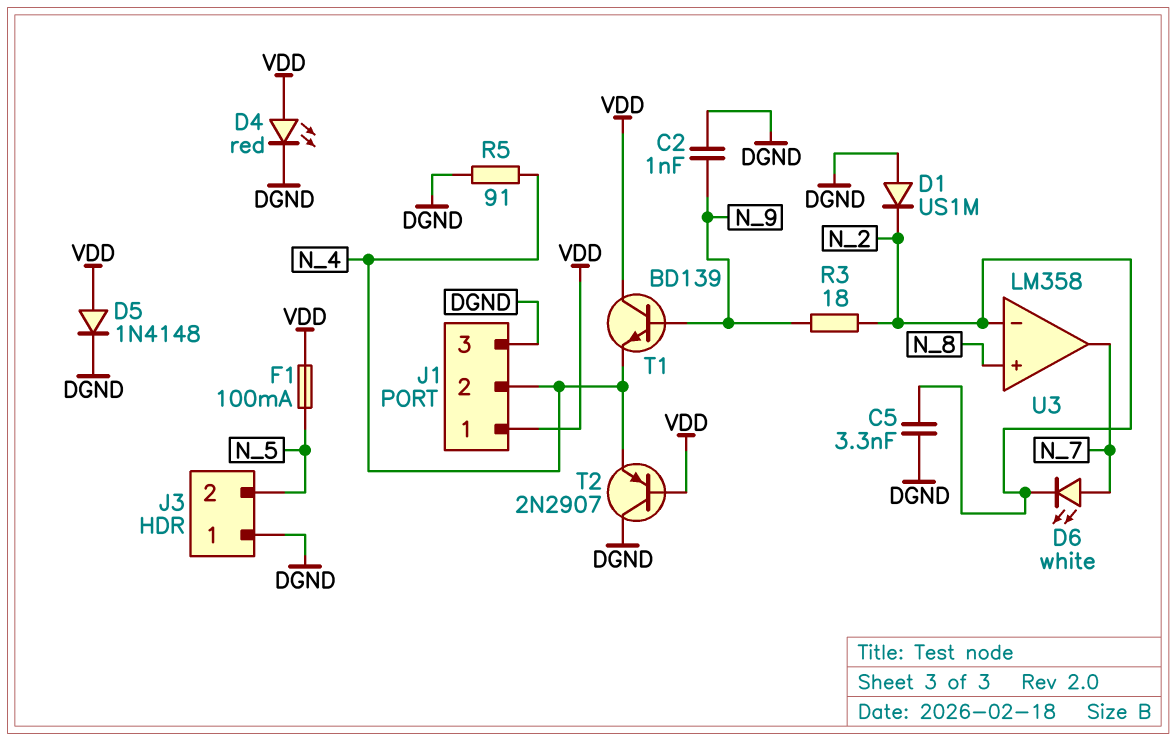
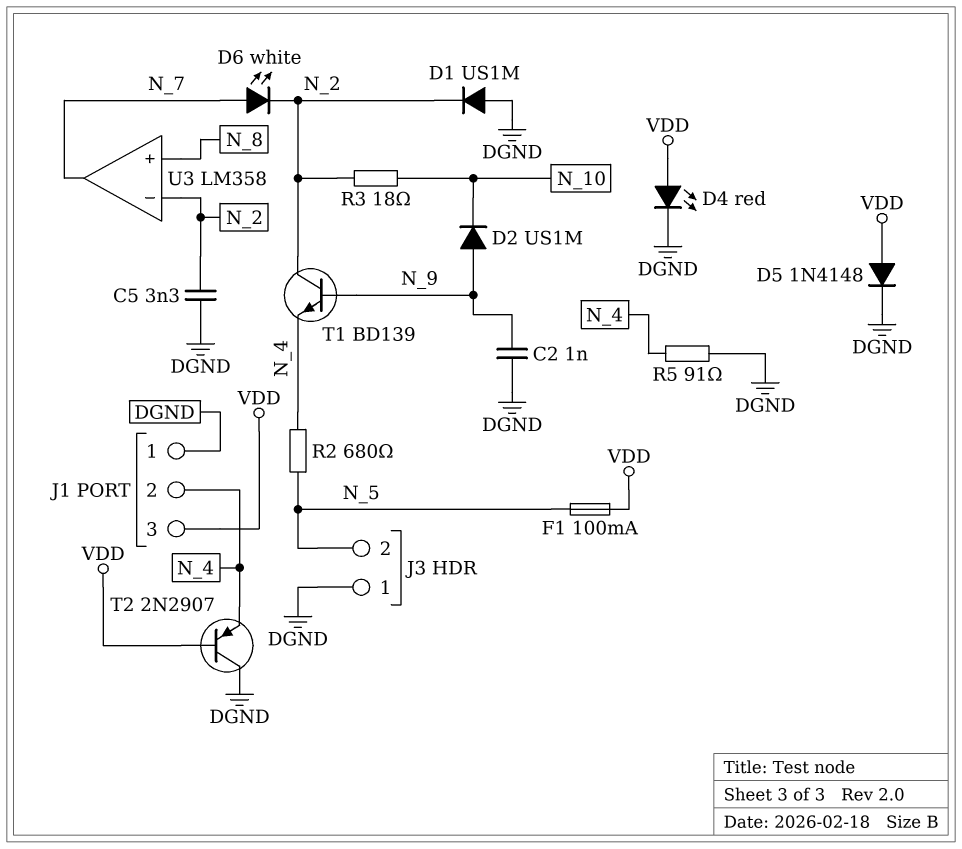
D2: none -> diode US1M (A N_9, K N_10)
J1 pin 1: VDD -> DGND
J1 pin 3: DGND -> VDD
R2: none -> 680 (N_4, N_5)
R3: 18 (N_2, N_9) -> 18 (N_2, N_10)
T1: NPN BD139 (B N_9, C VDD, E N_4) -> NPN BD139 (B N_9, C N_2, E N_4)

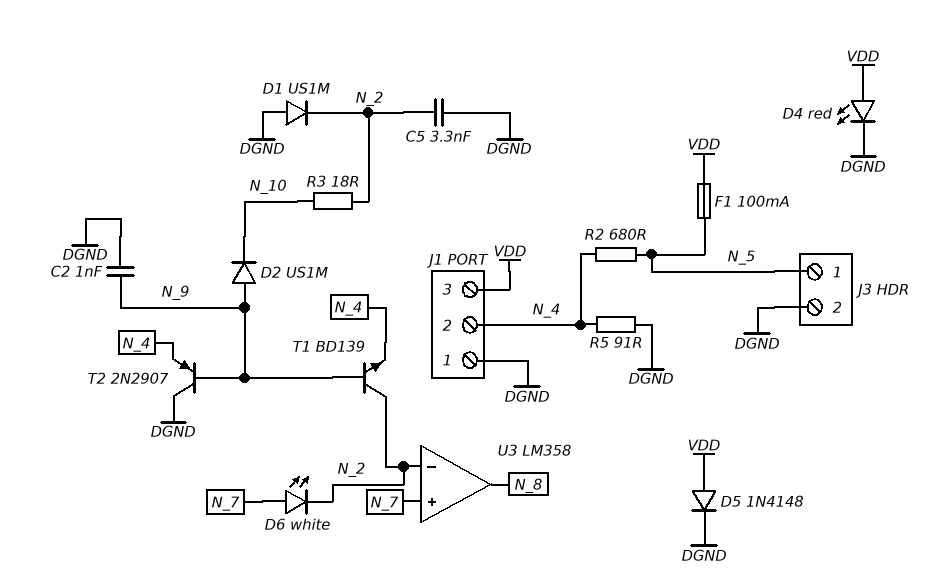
J3 pin 1: DGND -> N_5
J3 pin 2: N_5 -> DGND
T2: PNP 2N2907 (B VDD, C DGND, E N_4) -> PNP 2N2907 (B N_9, C DGND, E N_4)
U3 pin in+: N_8 -> N_7
U3 pin out: N_7 -> N_8

